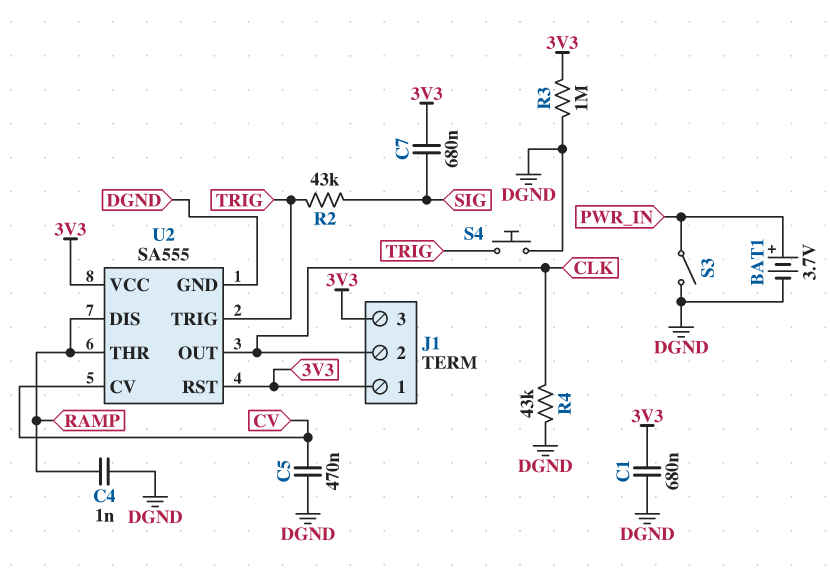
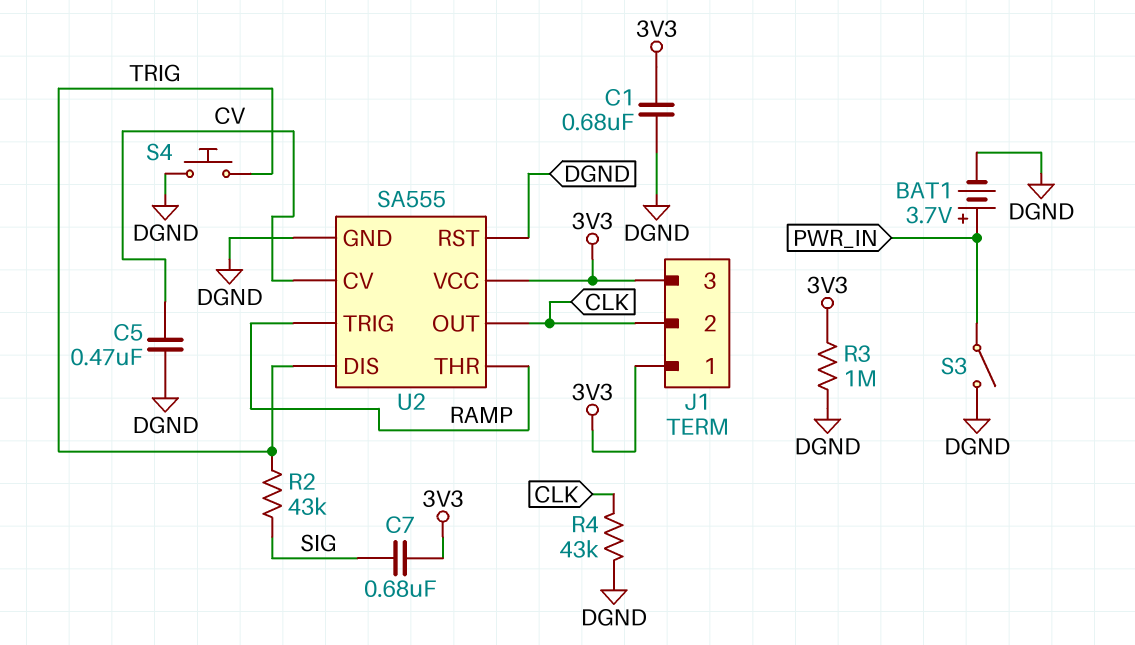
C4: 1nF (DGND, RAMP) -> none
U2 pin DIS: RAMP -> TRIG
U2 pin RST: 3V3 -> DGND
U2 pin TRIG: TRIG -> RAMP

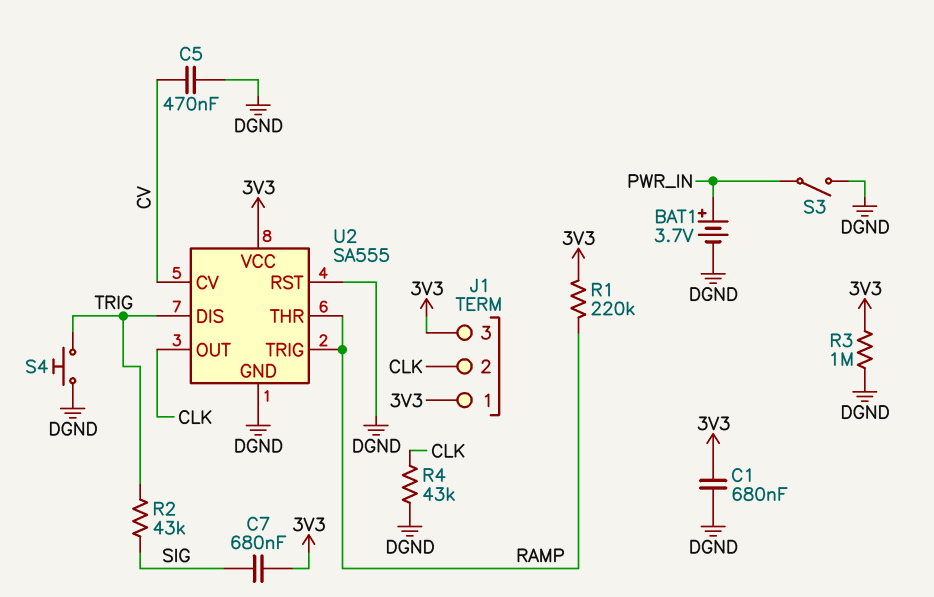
R1: none -> 220k (3V3, RAMP)

